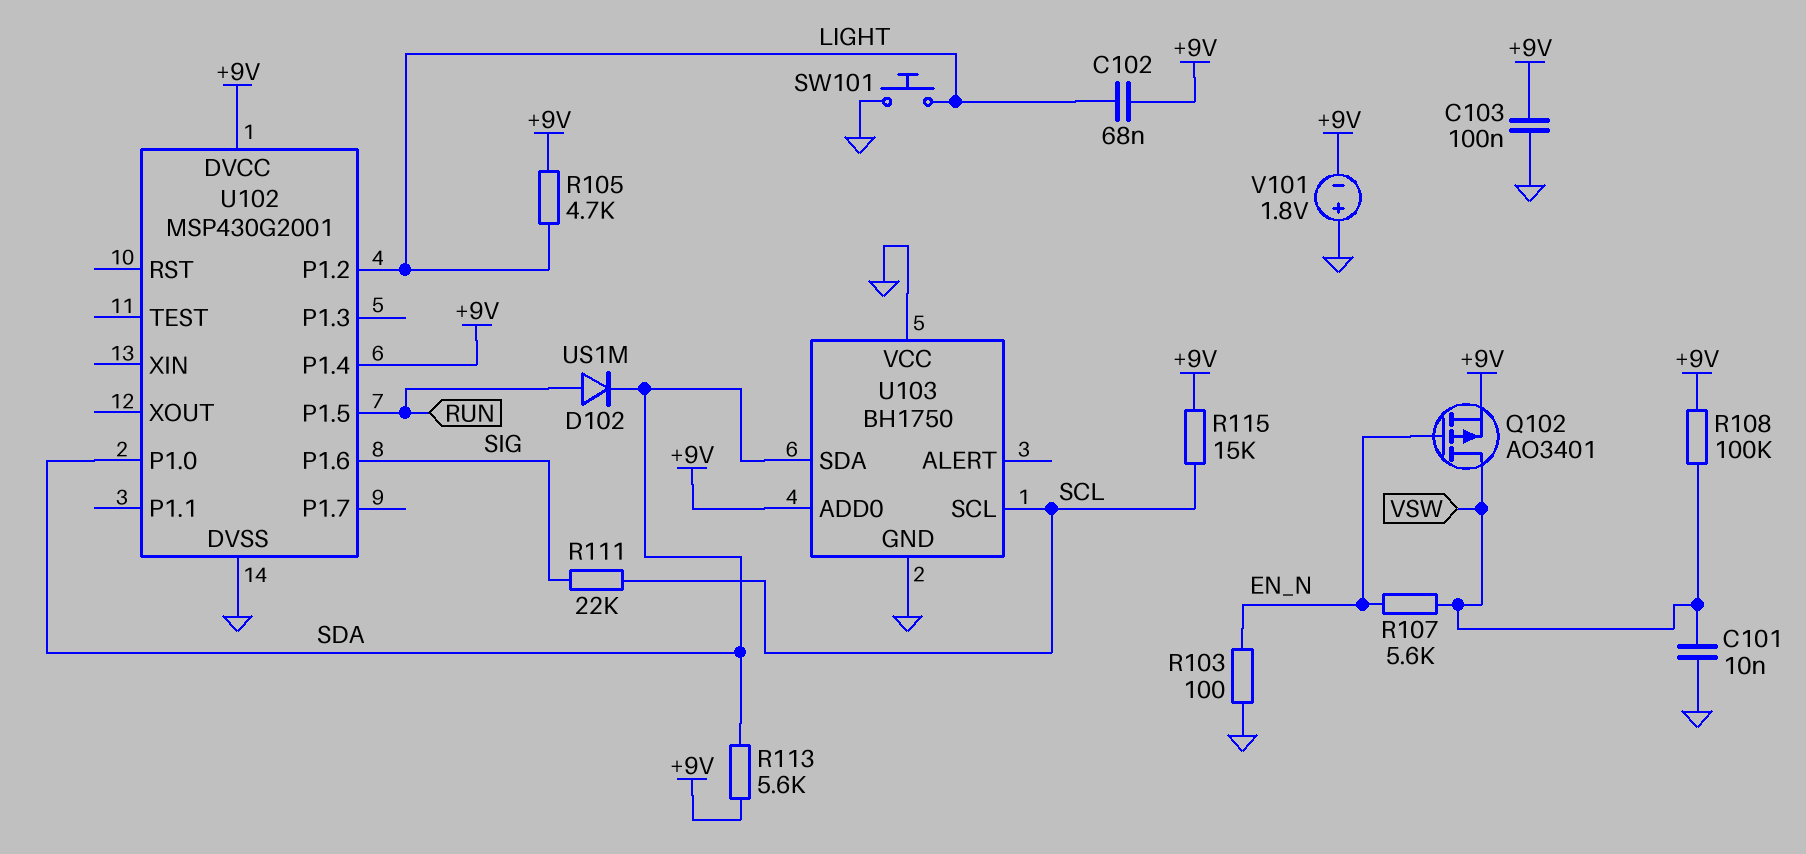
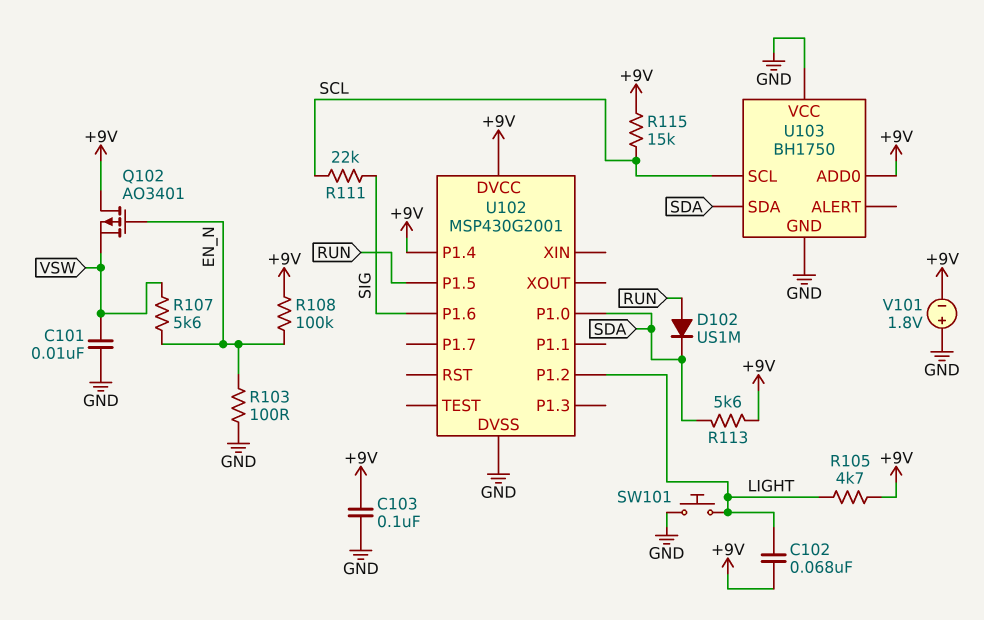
Q102: PMOS AO3401 (G EN_N, D VSW, S +9V) -> PMOS AO3401 (G EN_N, D +9V, S VSW)
R108: 100k (+9V, VSW) -> 100k (+9V, EN_N)

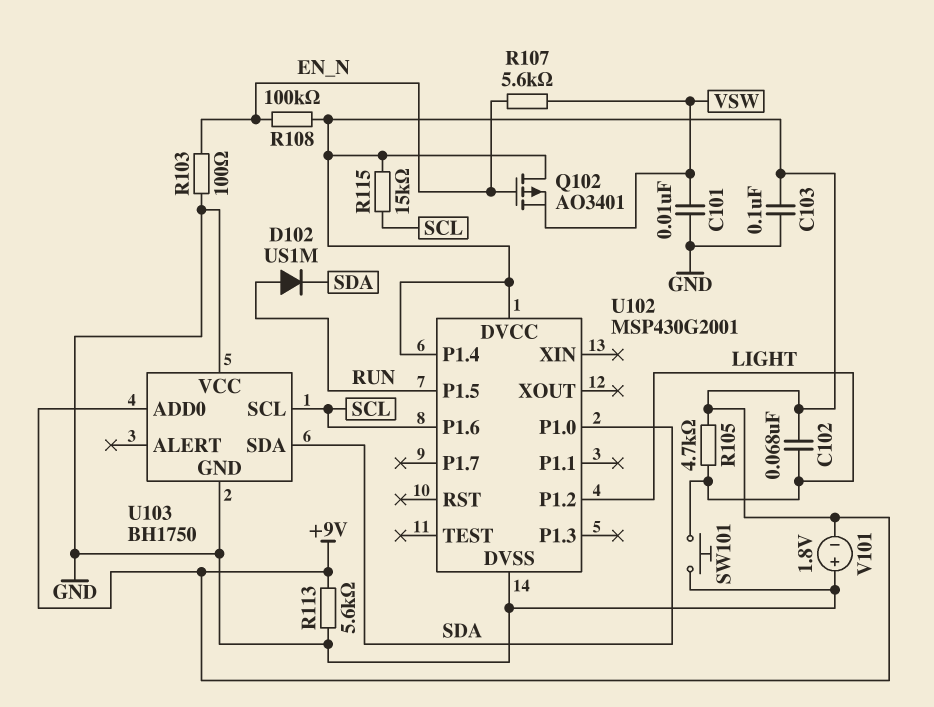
R111: 22k (SCL, SIG) -> none
R113: 5.6k (+9V, SDA) -> 5.6k (+9V, GND)
U102 pin P1.6: SIG -> SCL

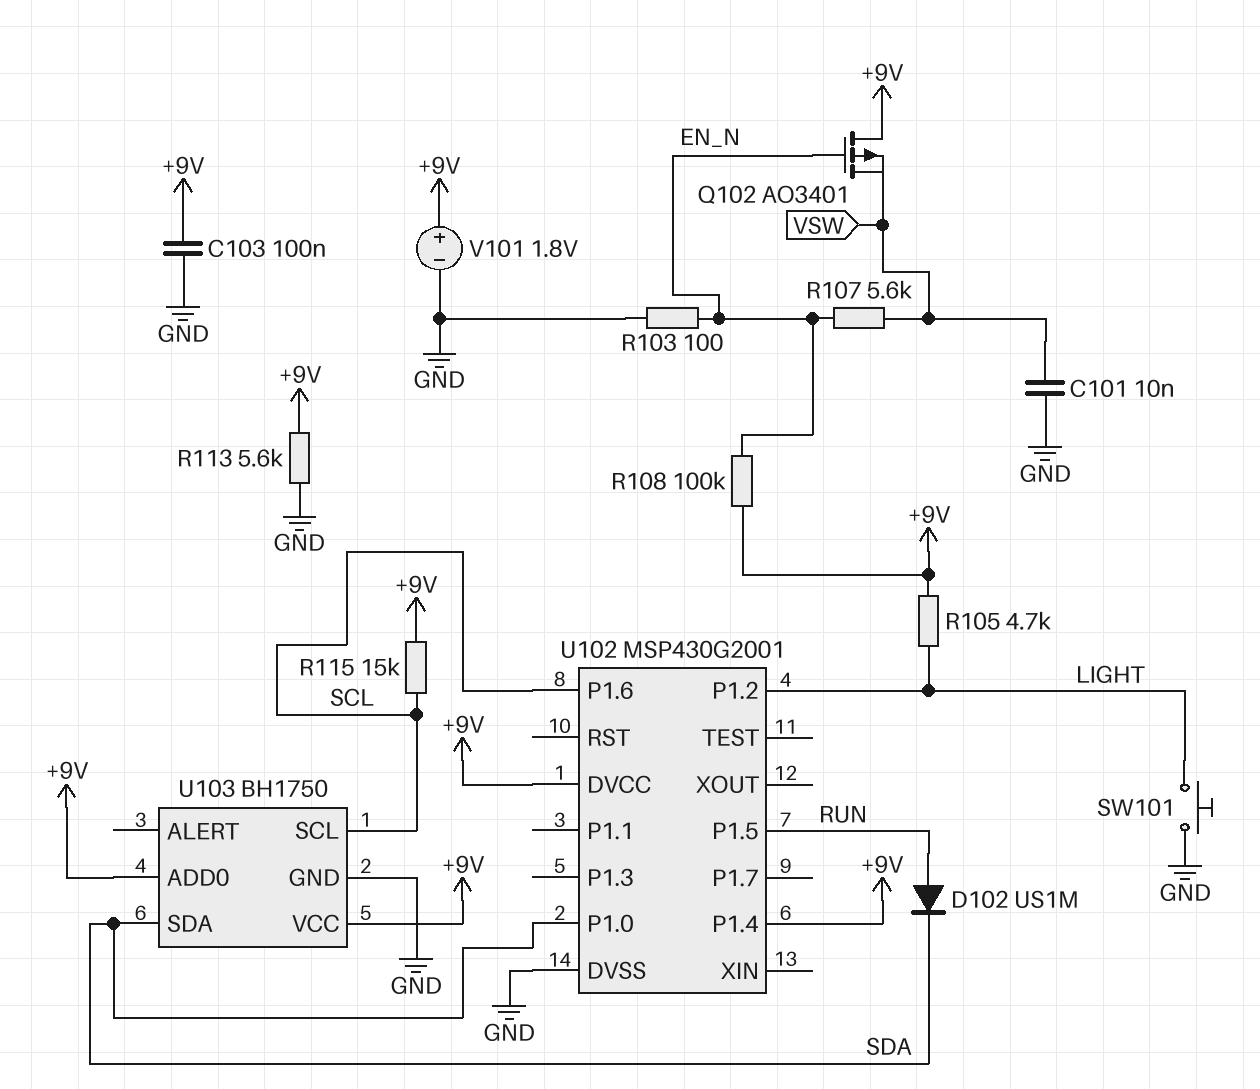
C102: 68nF (+9V, LIGHT) -> none
U103 pin VCC: GND -> +9V
V101: 1.8V (plus GND, minus +9V) -> 1.8V (plus +9V, minus GND)

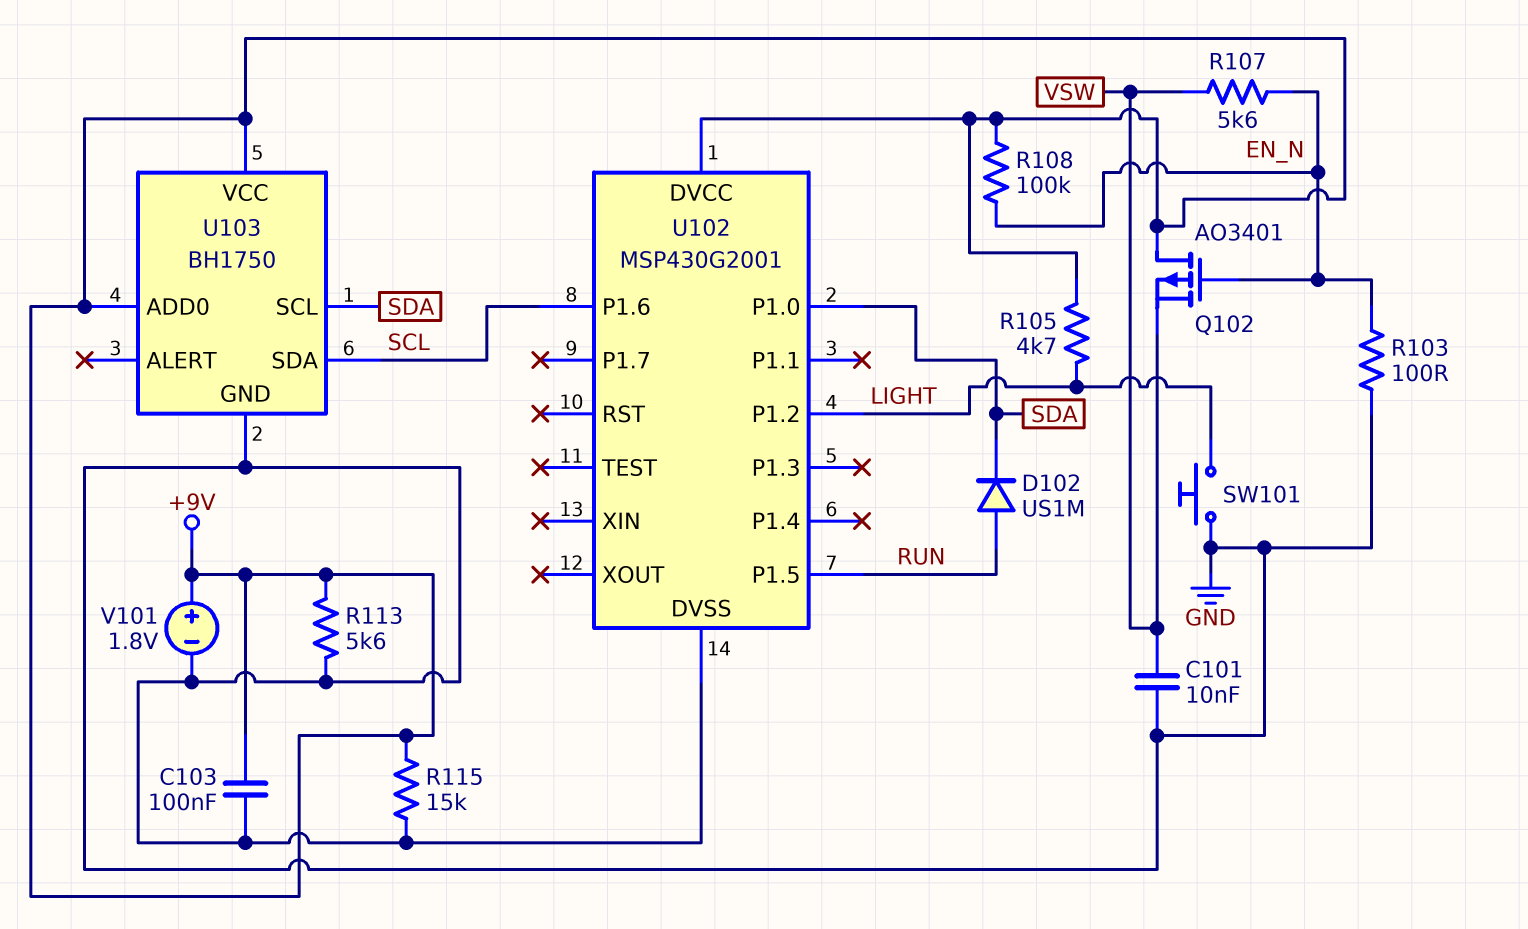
R115: 15k (+9V, SCL) -> 15k (+9V, GND)
U102 pin P1.4: +9V -> none
U103 pin SCL: SCL -> SDA
U103 pin SDA: SDA -> SCL

